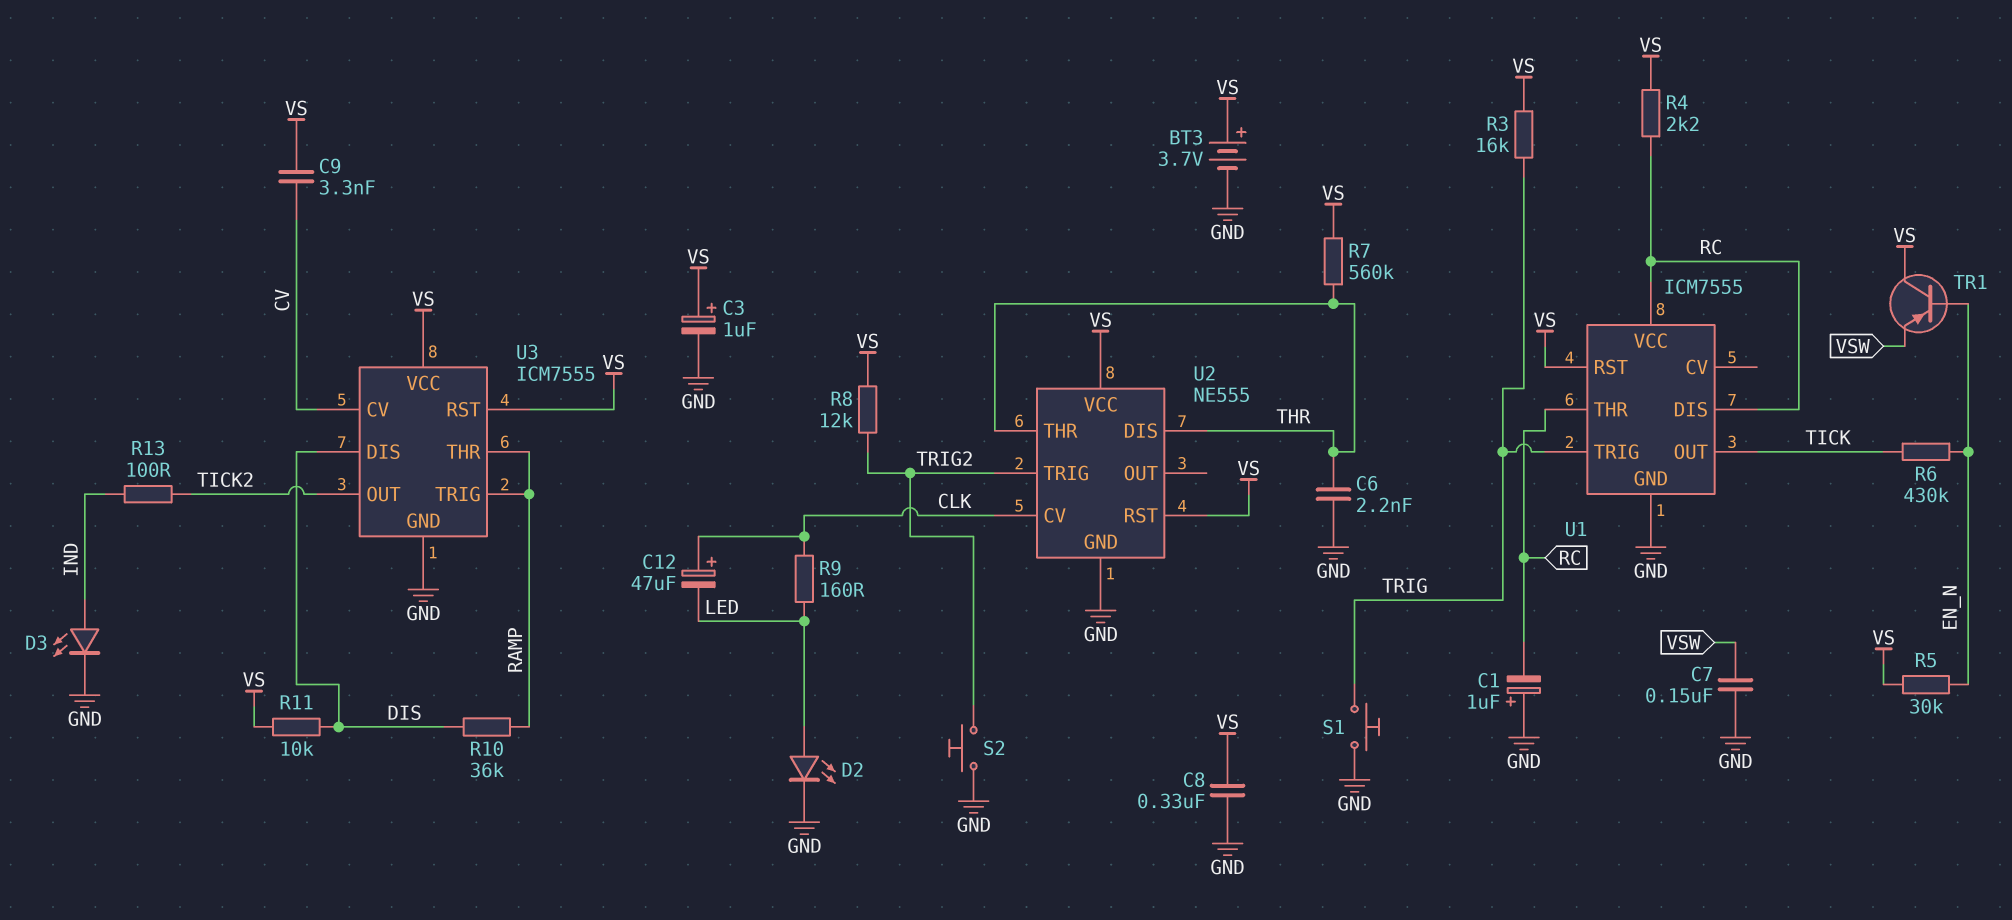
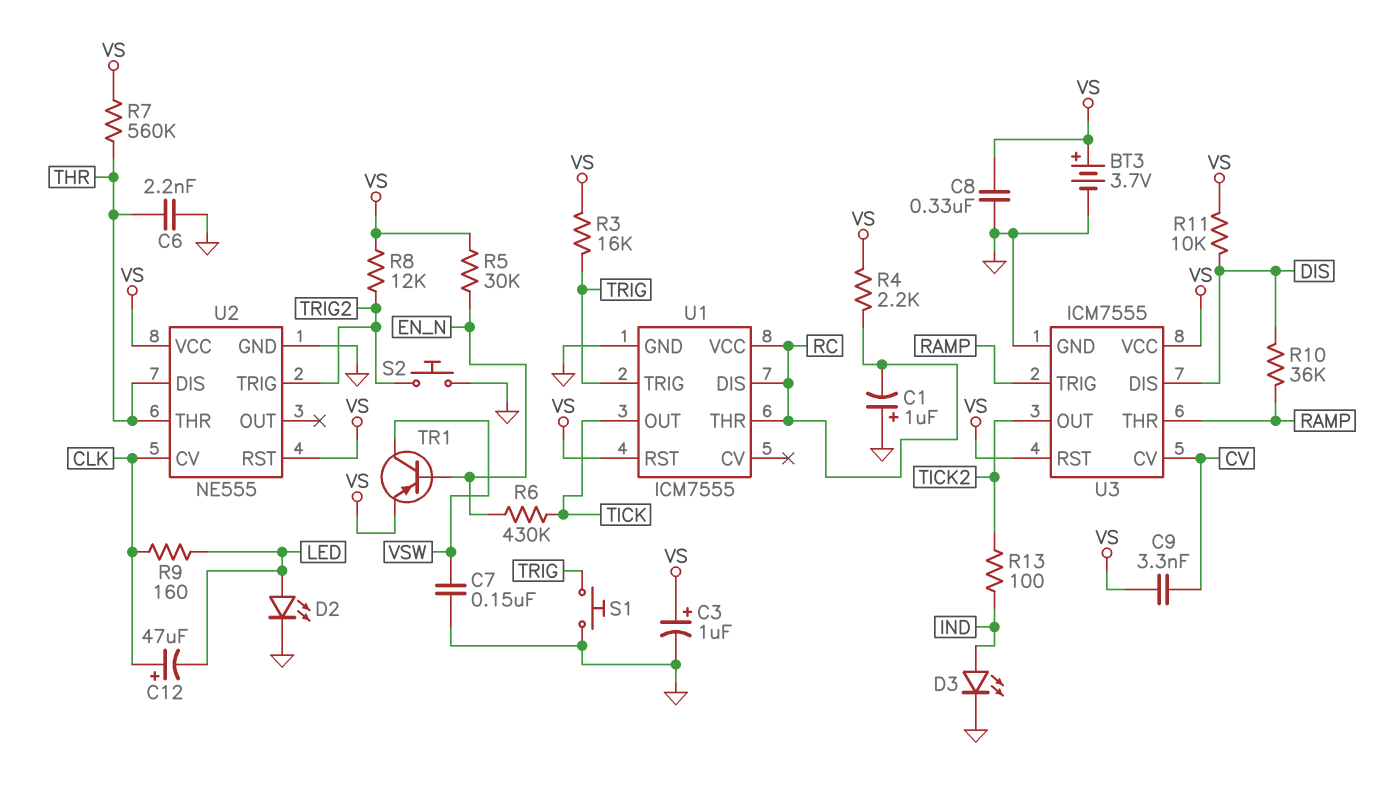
TR1: PNP (B EN_N, C VS, E VSW) -> PNP (B EN_N, C VSW, E VS)

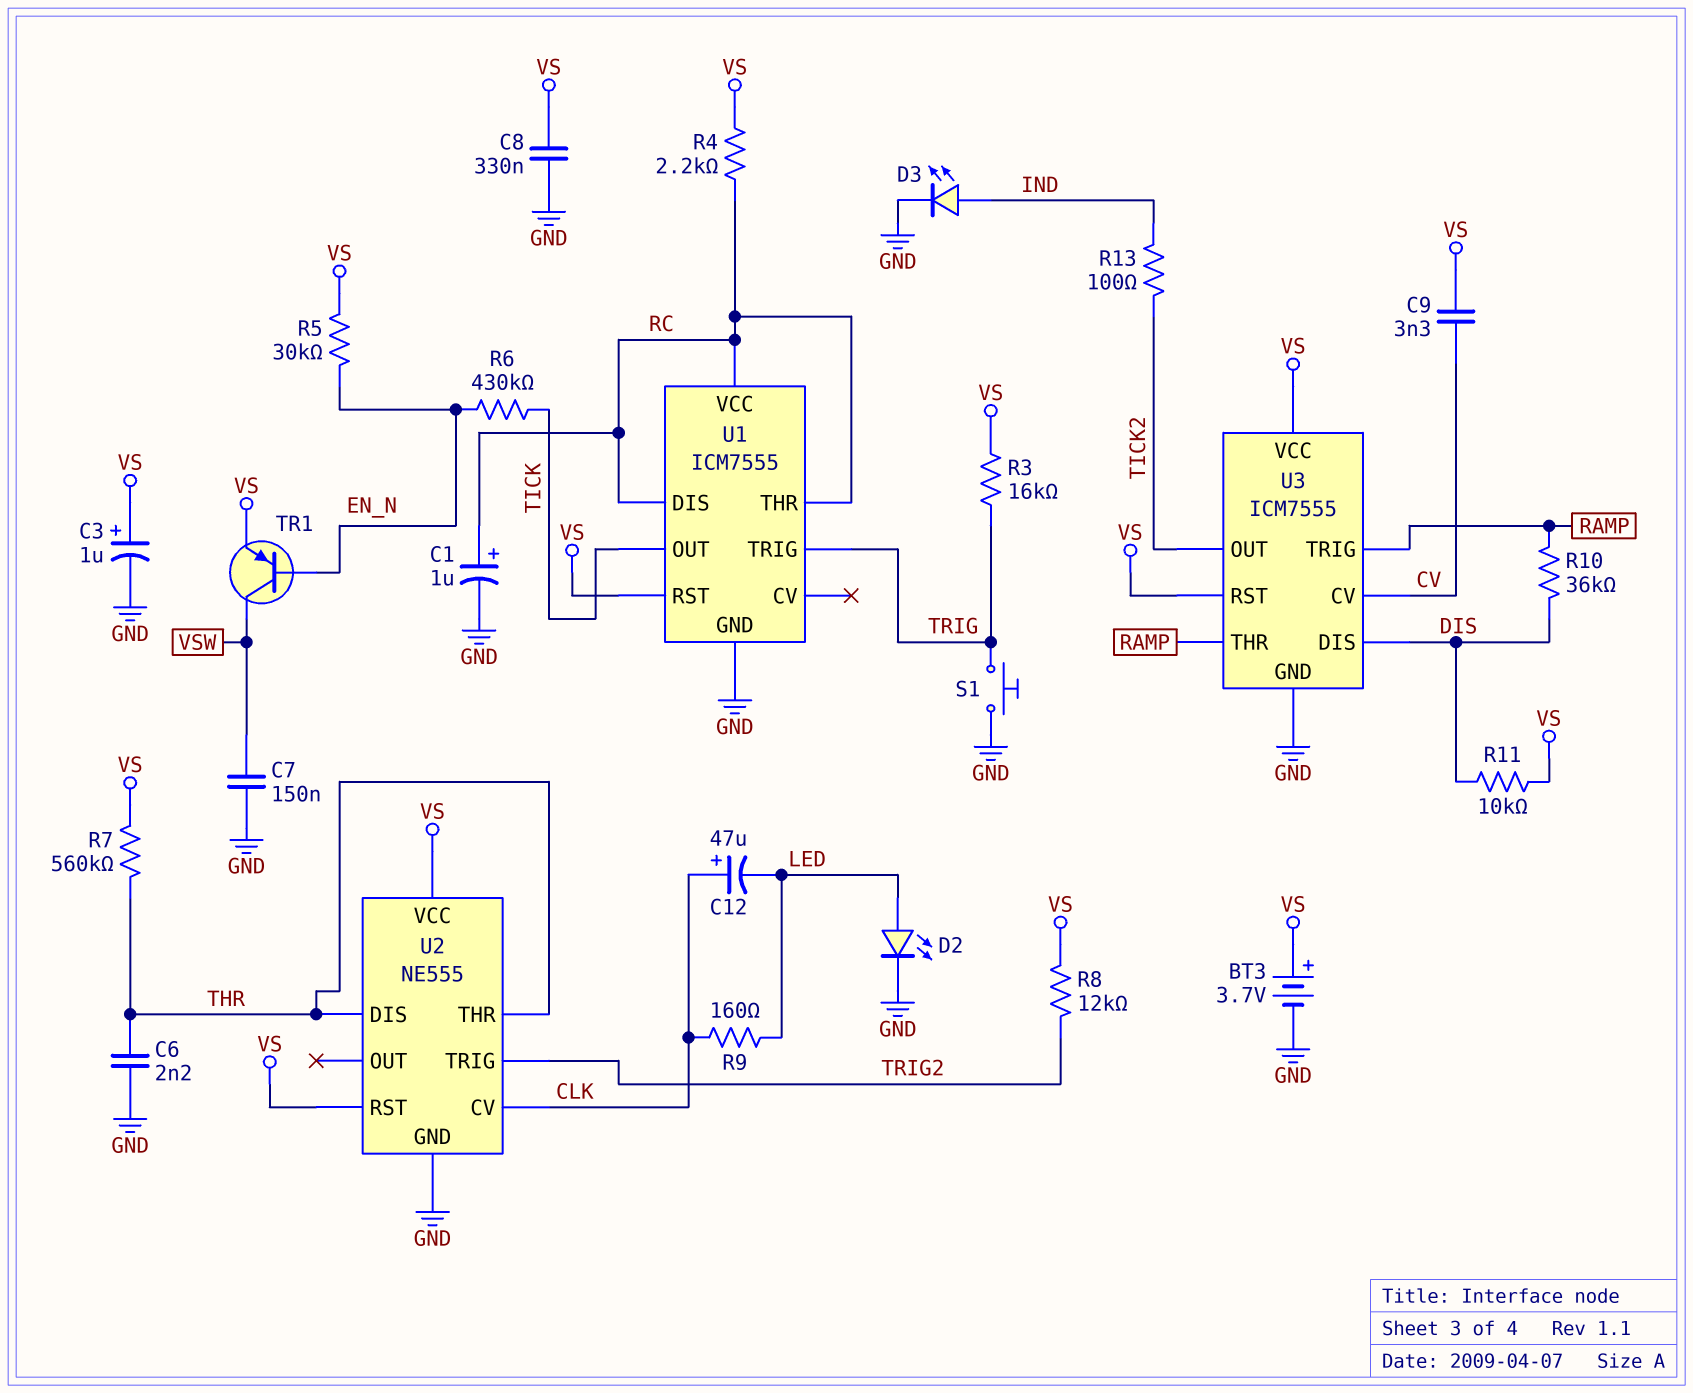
C1: 1uF (plus GND, minus RC) -> 1uF (plus RC, minus GND)
S2: button (GND, TRIG2) -> none

